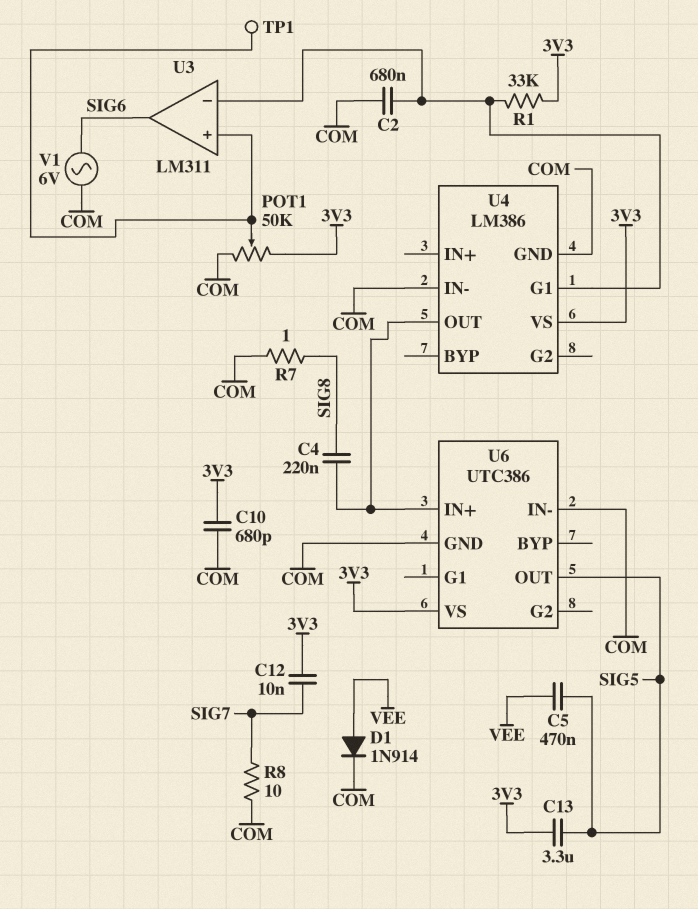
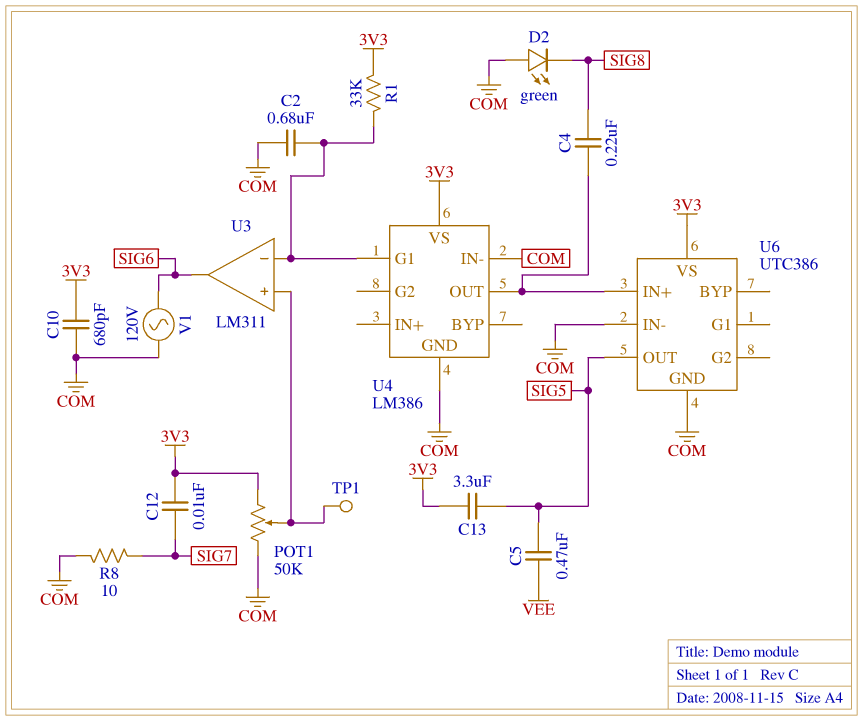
D1: diode 1N914 (A VEE, K COM) -> none
D2: none -> LED green (A COM, K SIG8)
R7: 1 (COM, SIG8) -> none
V1: AC 6V (COM, SIG6) -> AC 120V (COM, SIG6)

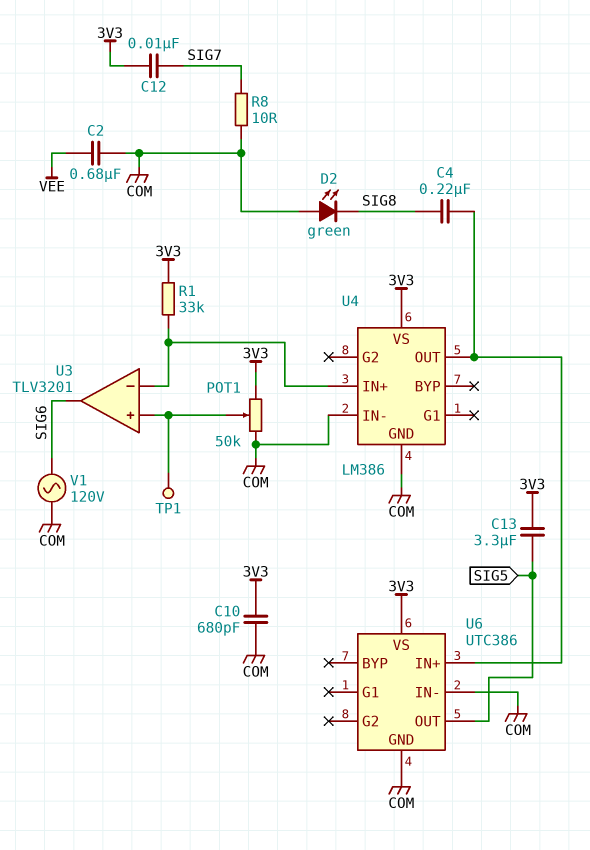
C2: 680nF (COM, U3/in-) -> 680nF (COM, VEE)
C5: 470nF (SIG5, VEE) -> none
U3: LM311 -> TLV3201
U4 pin G1: U3/in- -> none
U4 pin IN+: none -> U3/in-

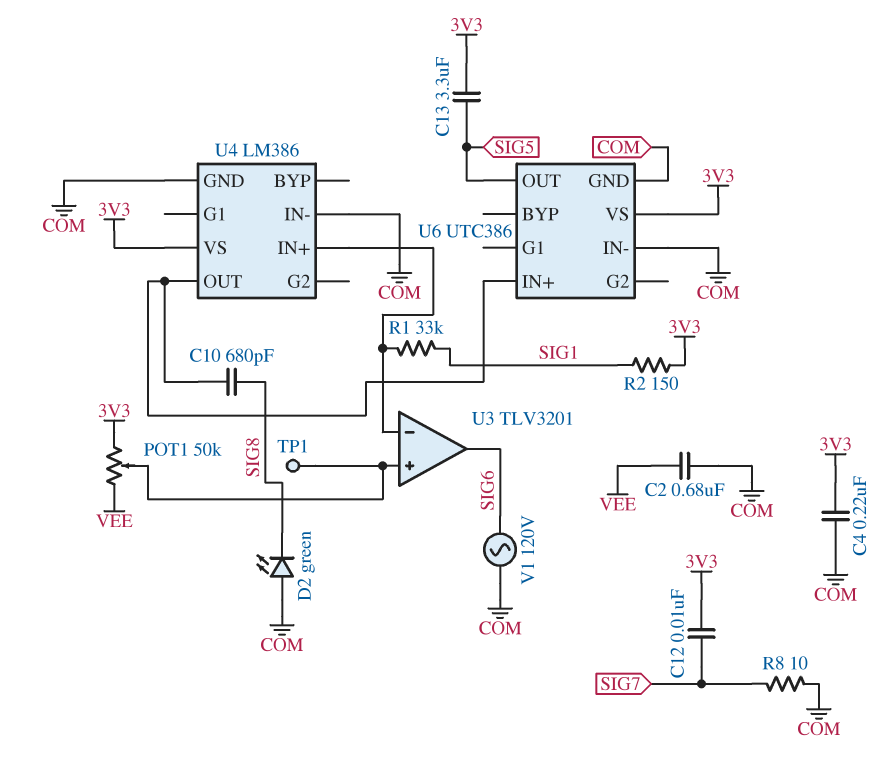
C4: 220nF (SIG8, U4/OUT) -> 220nF (3V3, COM)
C10: 680pF (3V3, COM) -> 680pF (SIG8, U4/OUT)
POT1: 50k (3V3, COM, wiper U3/in+) -> 50k (3V3, VEE, wiper U3/in+)
R1: 33k (3V3, U3/in-) -> 33k (SIG1, U3/in-)
R2: none -> 150 (3V3, SIG1)

